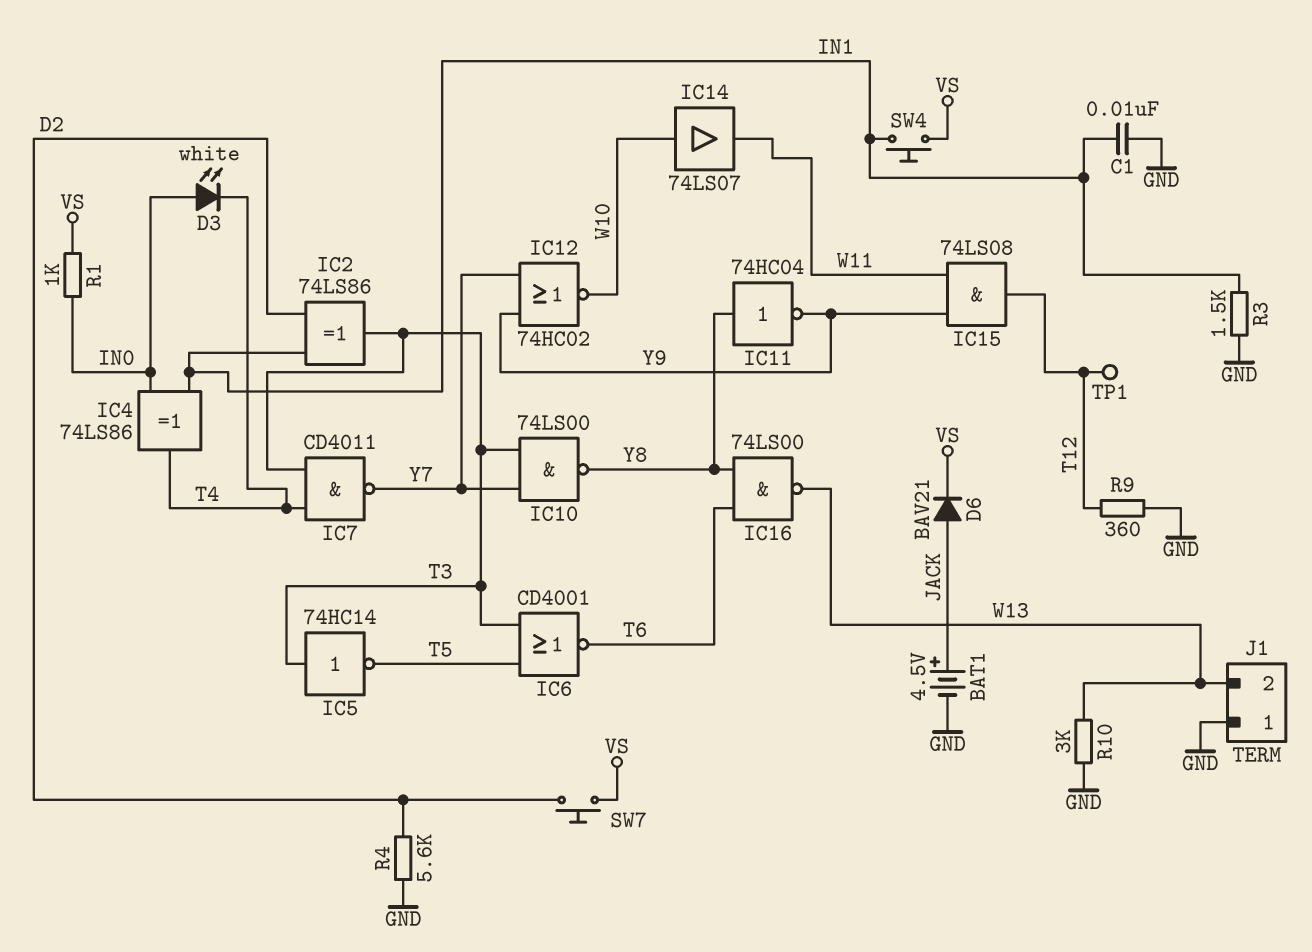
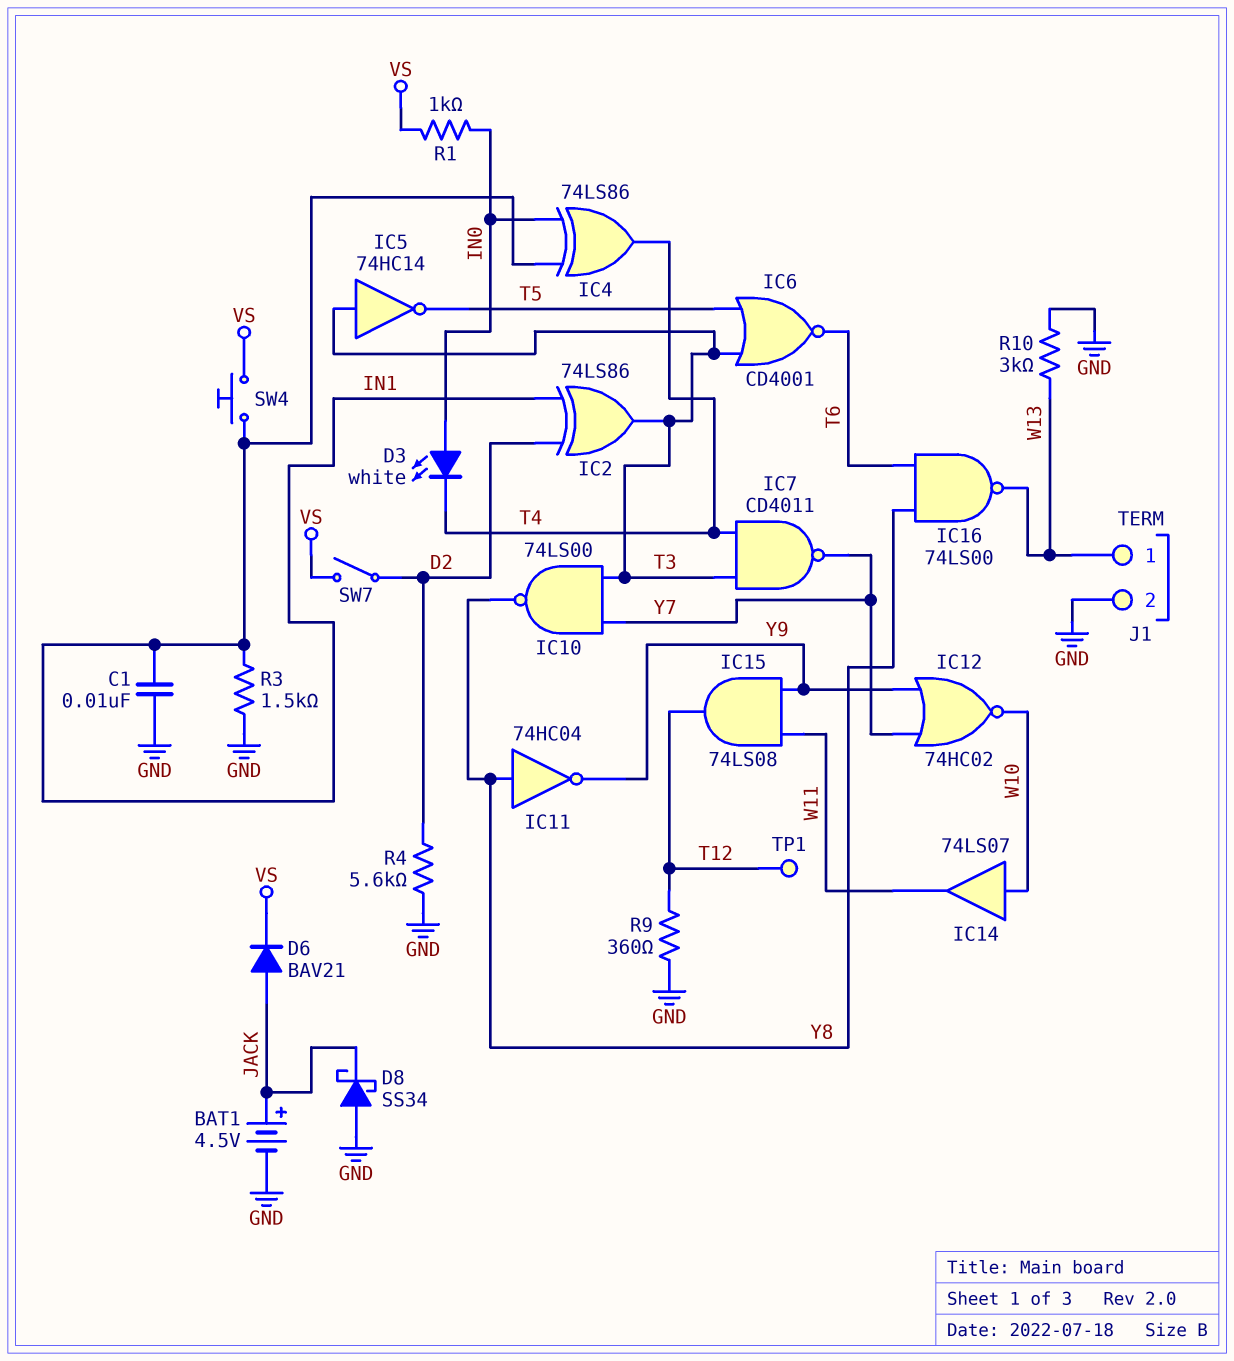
D8: none -> schottky SS34 (A GND, K JACK)
J1 pin 1: GND -> W13
J1 pin 2: W13 -> GND
SW7: button (D2, VS) -> switch (D2, VS)

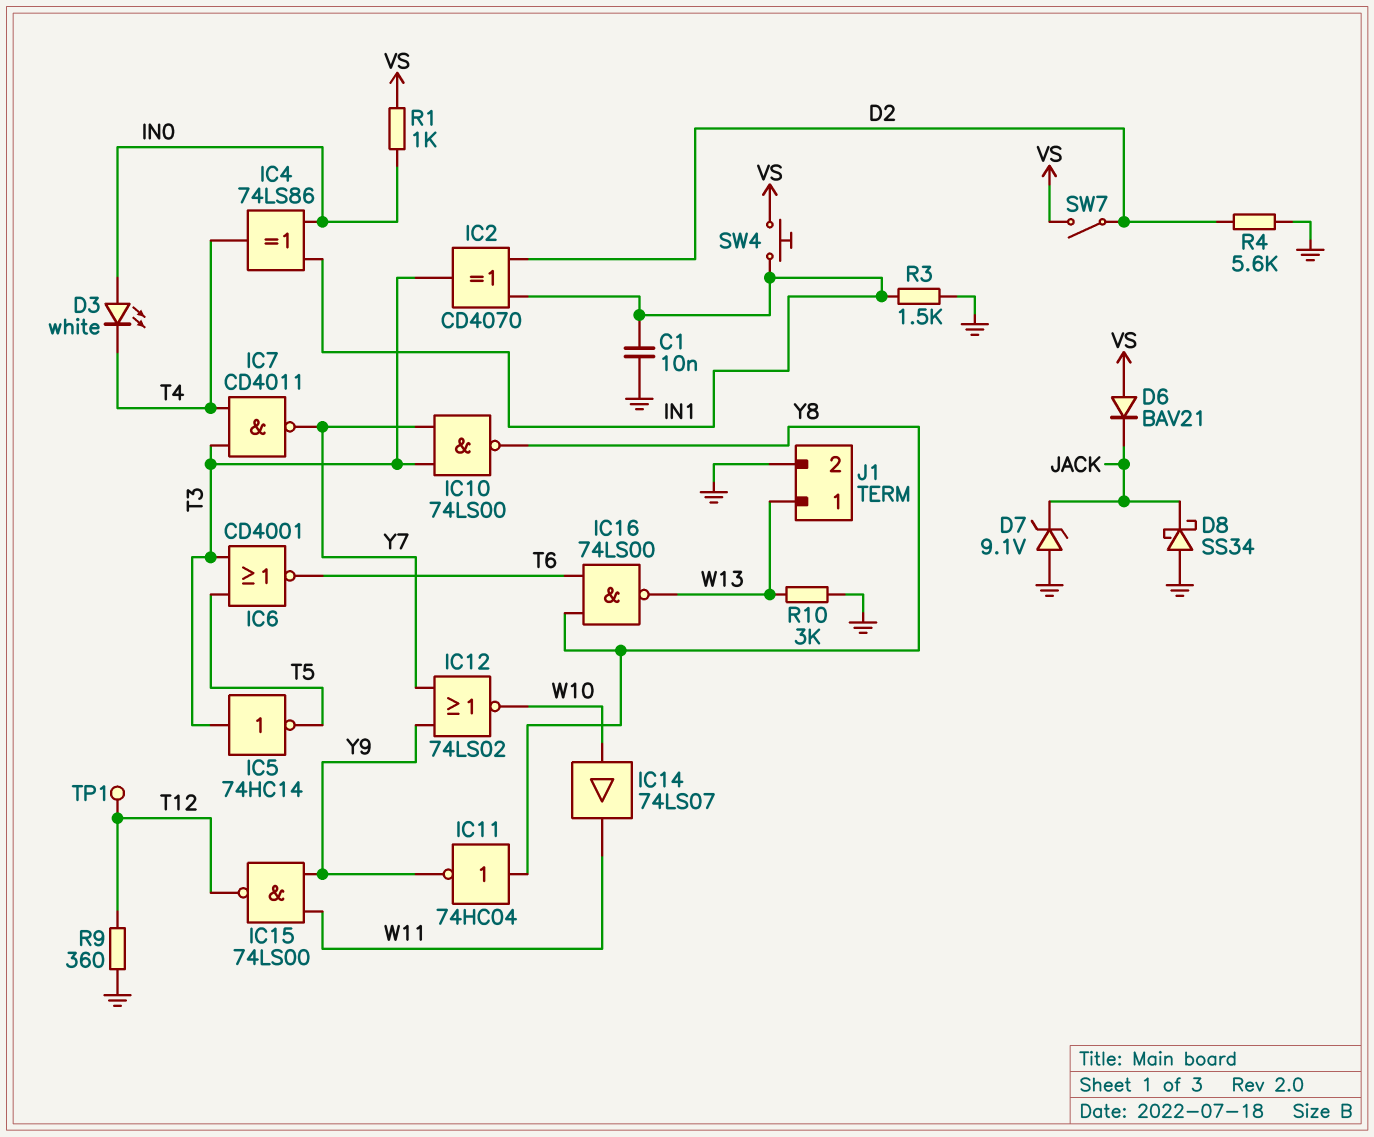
BAT1: 4.5V (plus JACK, minus GND) -> none
D6: diode BAV21 (A JACK, K VS) -> diode BAV21 (A VS, K JACK)
D7: none -> zener 9.1V (A GND, K JACK)
IC2: XOR 74LS86 (in D2, in IN1, out T3) -> XOR CD4070 (in D2, in IN1, out T3)
IC12: NOR 74HC02 (in Y7, in Y9, out W10) -> NOR 74LS02 (in Y7, in Y9, out W10)
IC15: AND 74LS08 (in W11, in Y9, out T12) -> NAND 74LS00 (in W11, in Y9, out T12)

